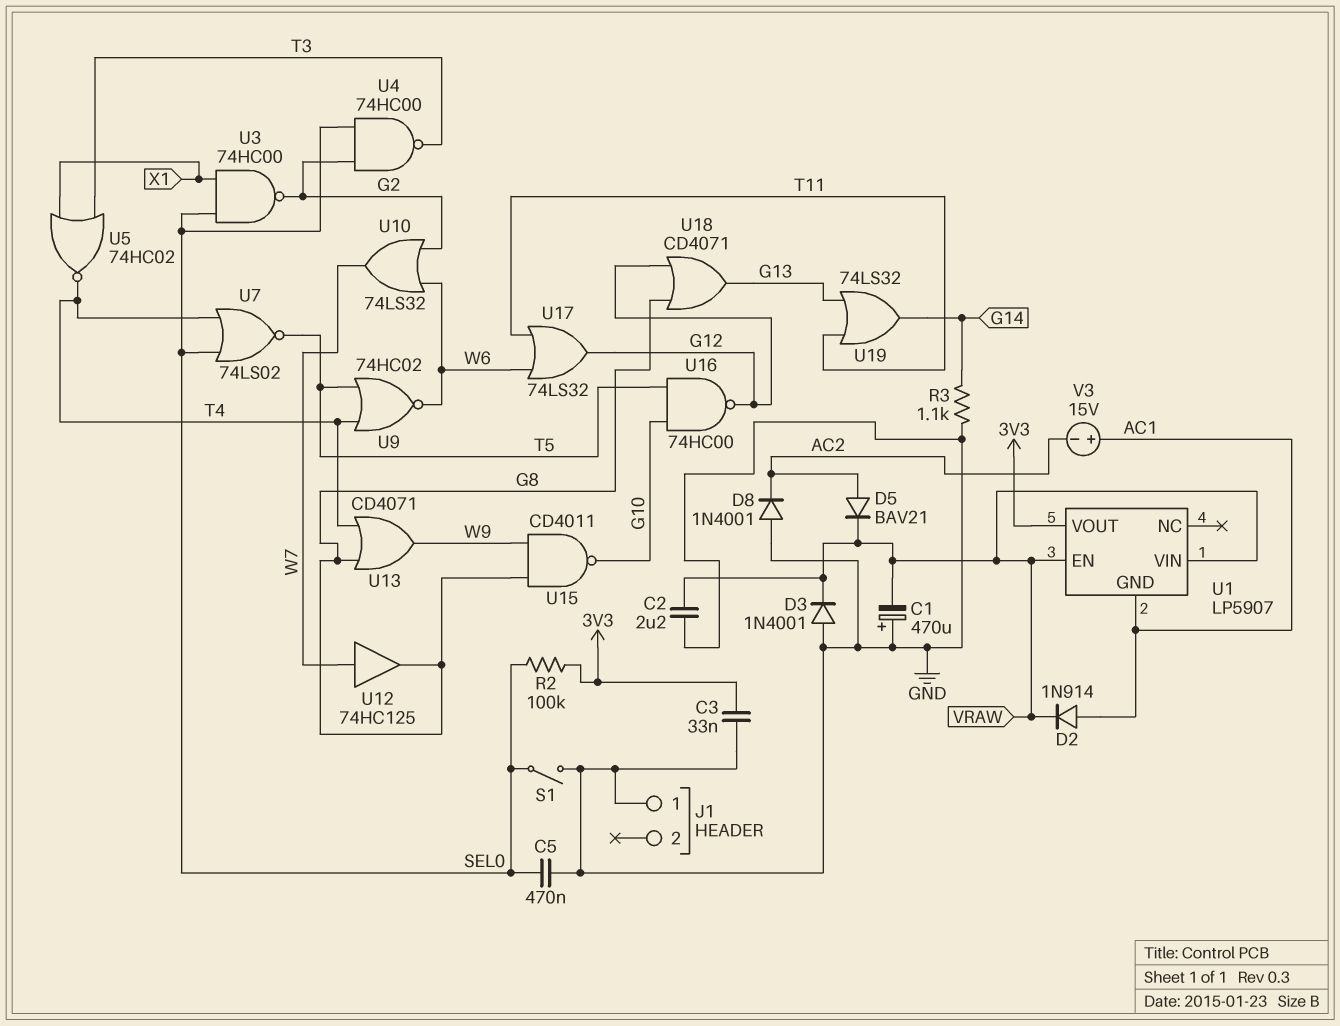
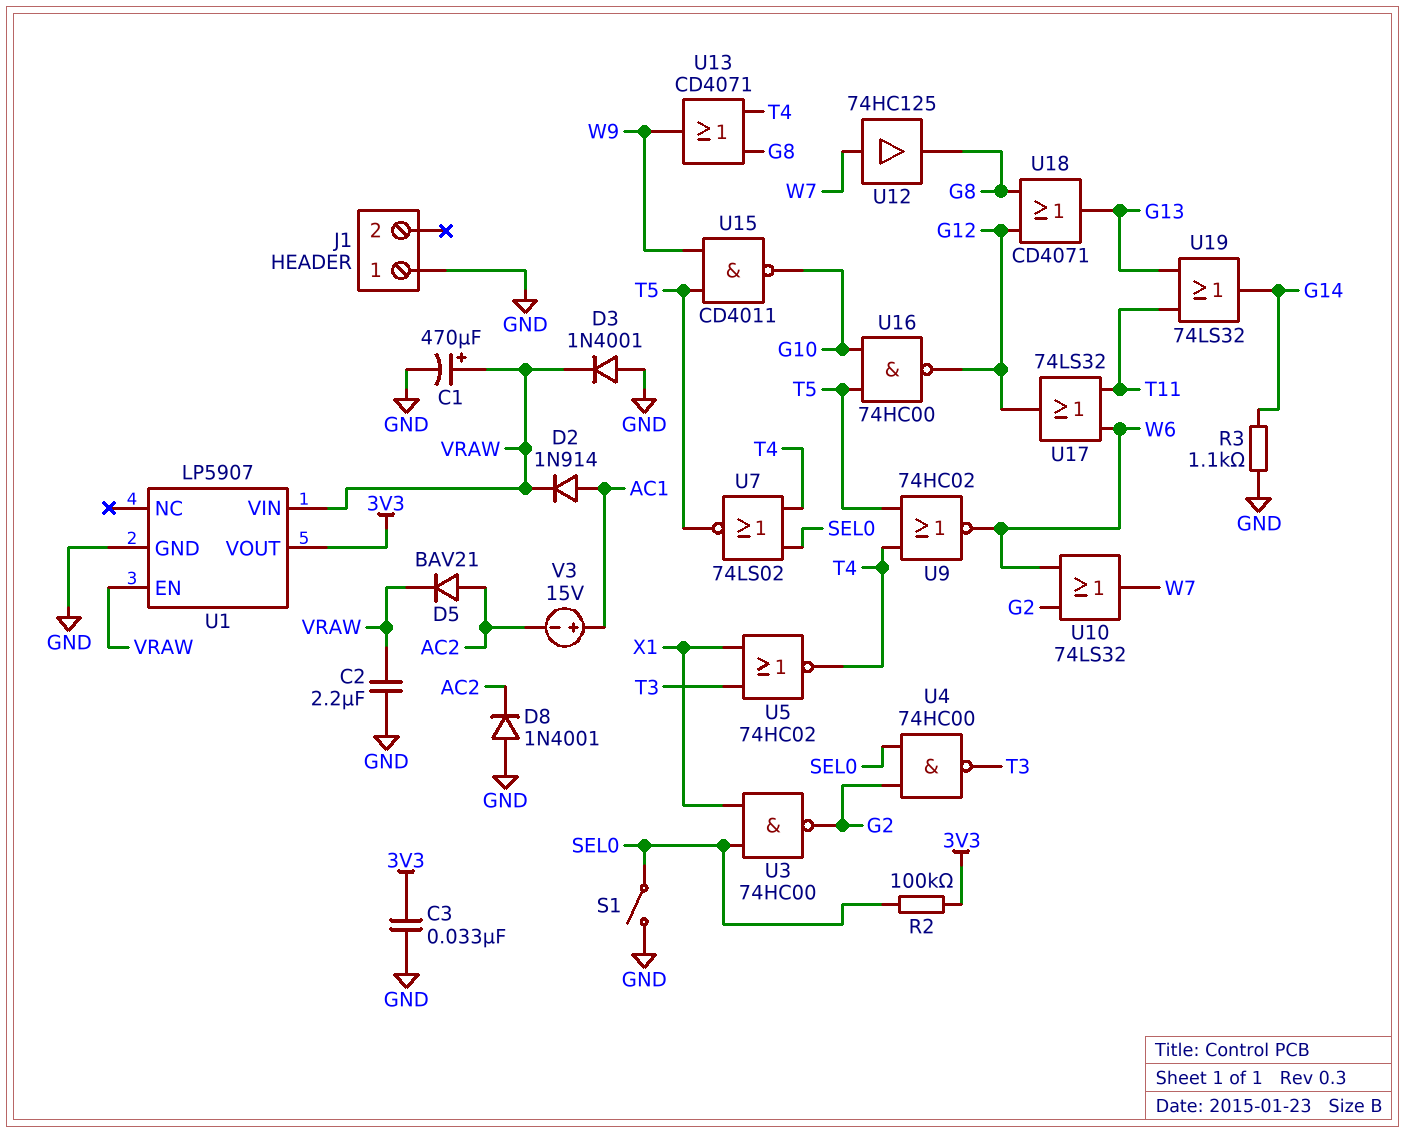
C1: 470uF (plus GND, minus VRAW) -> 470uF (plus VRAW, minus GND)
C5: 470nF (GND, SEL0) -> none
U1 pin GND: AC1 -> GND
U15: NAND CD4011 (in G8, in W9, out G10) -> NAND CD4011 (in T5, in W9, out G10)

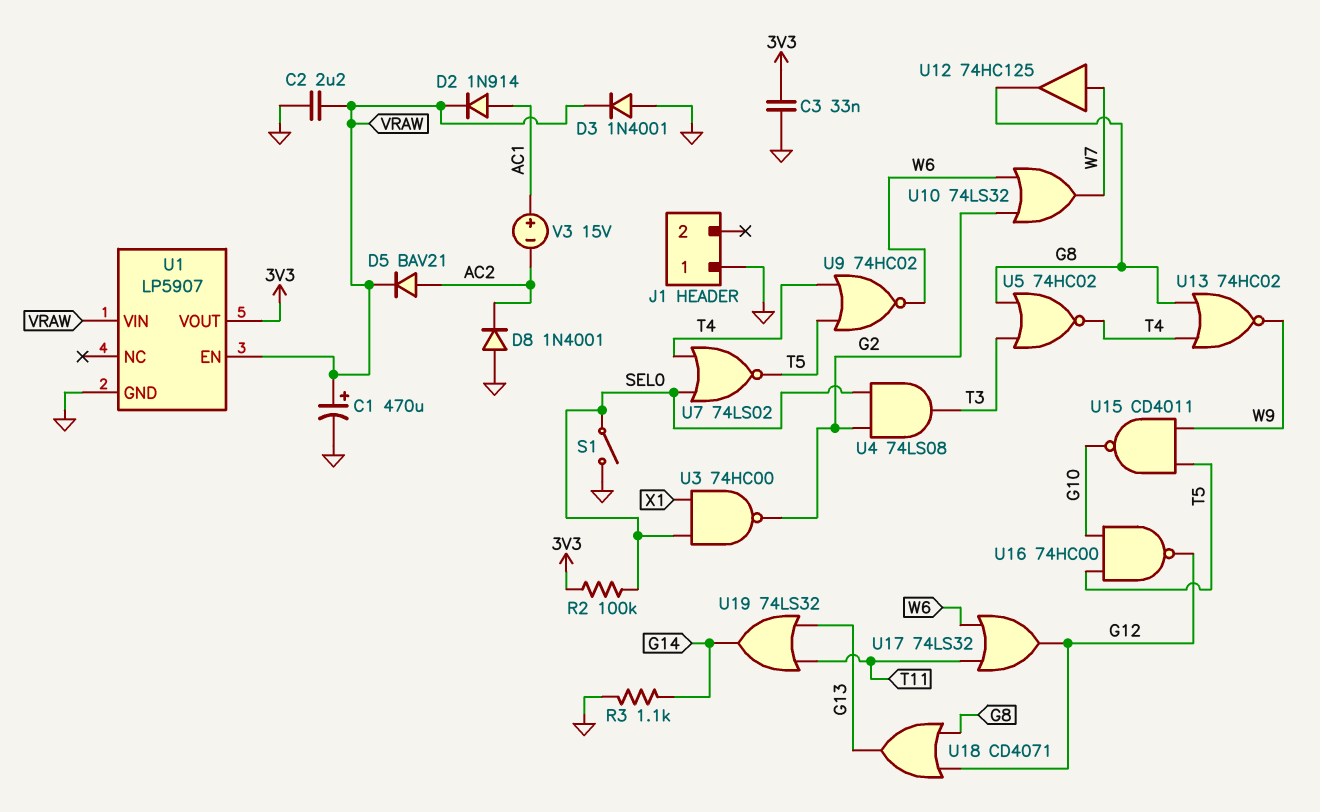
U4: NAND 74HC00 (in G2, in SEL0, out T3) -> AND 74LS08 (in G2, in SEL0, out T3)
U5: NOR 74HC02 (in T3, in X1, out T4) -> NOR 74HC02 (in G8, in T3, out T4)
U13: OR CD4071 (in G8, in T4, out W9) -> NOR 74HC02 (in G8, in T4, out W9)

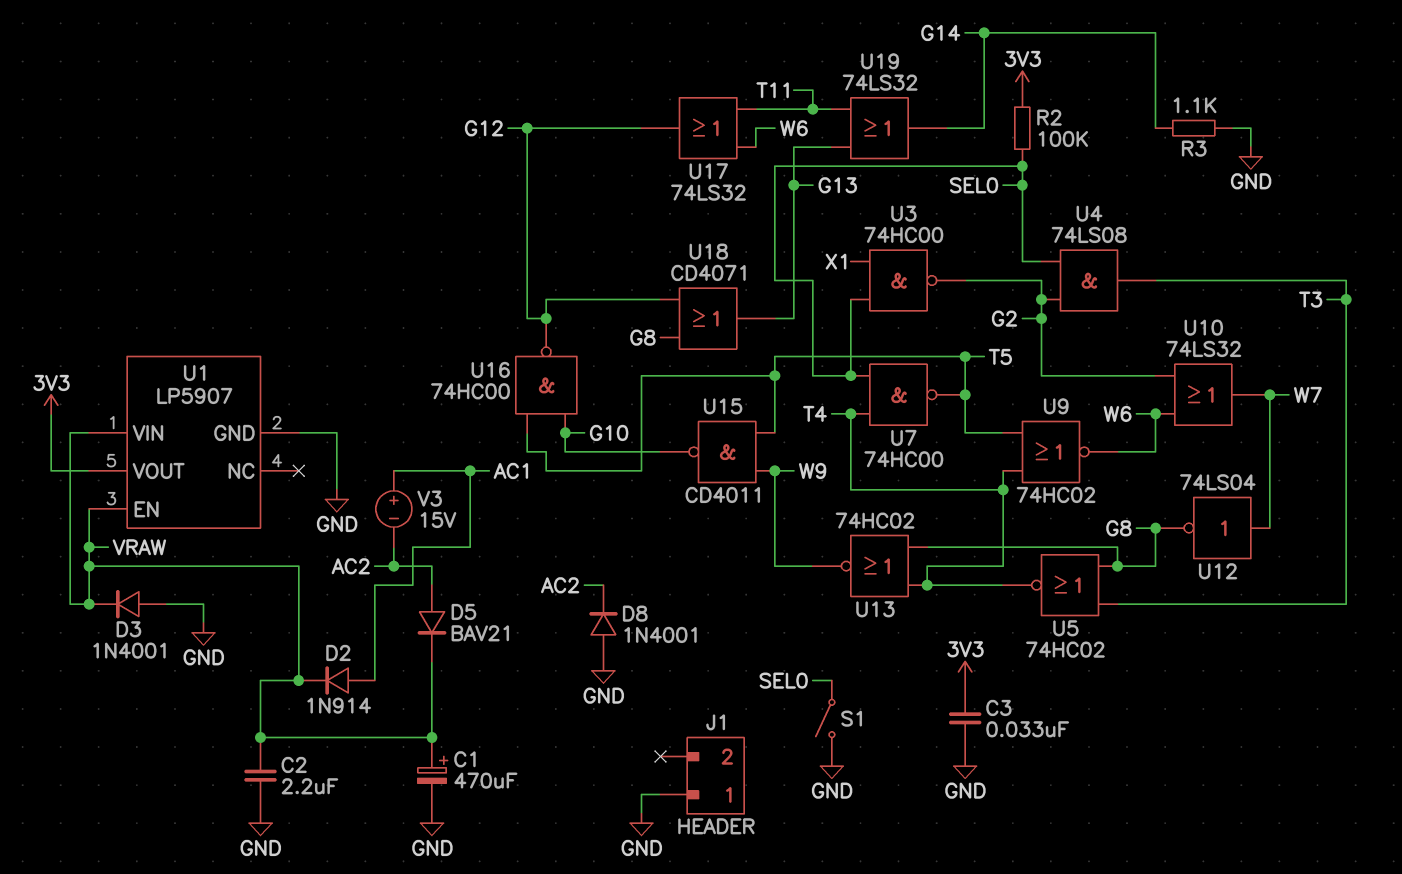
U7: NOR 74LS02 (in SEL0, in T4, out T5) -> NAND 74HC00 (in SEL0, in T4, out T5)
U12: buffer 74HC125 (in W7, out G8) -> NOT 74LS04 (in W7, out G8)

